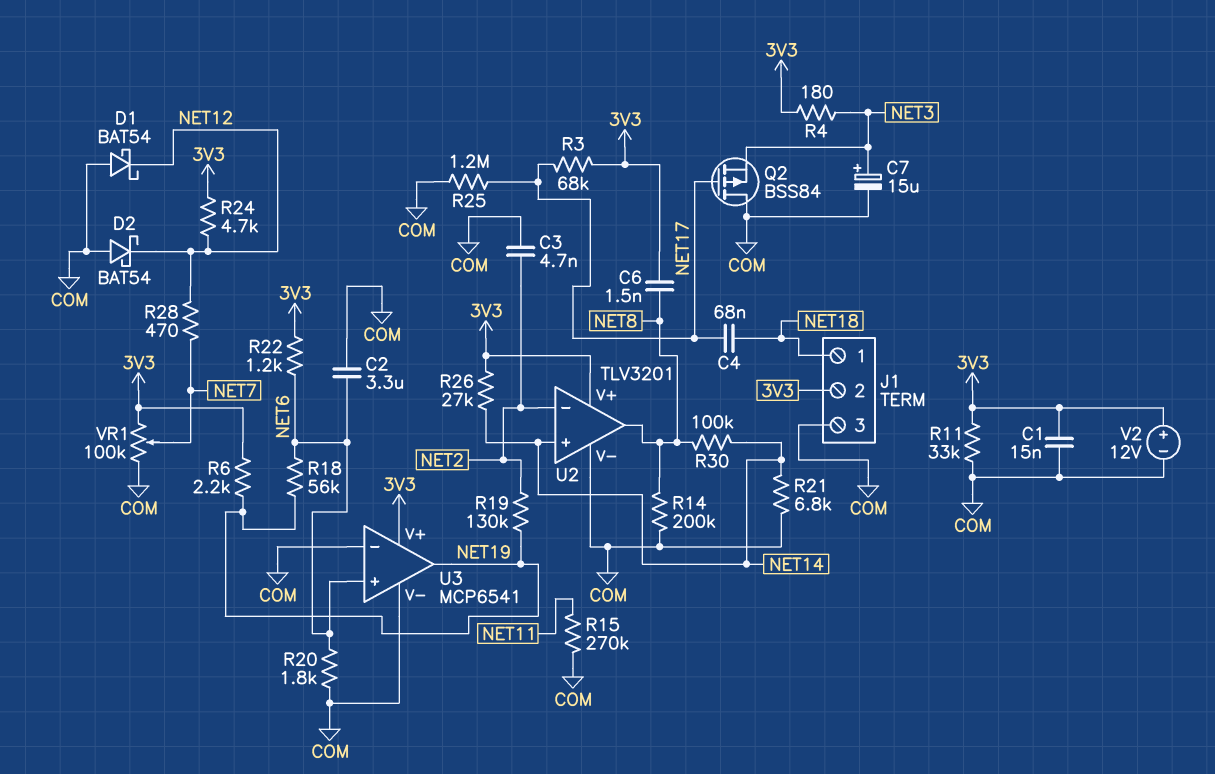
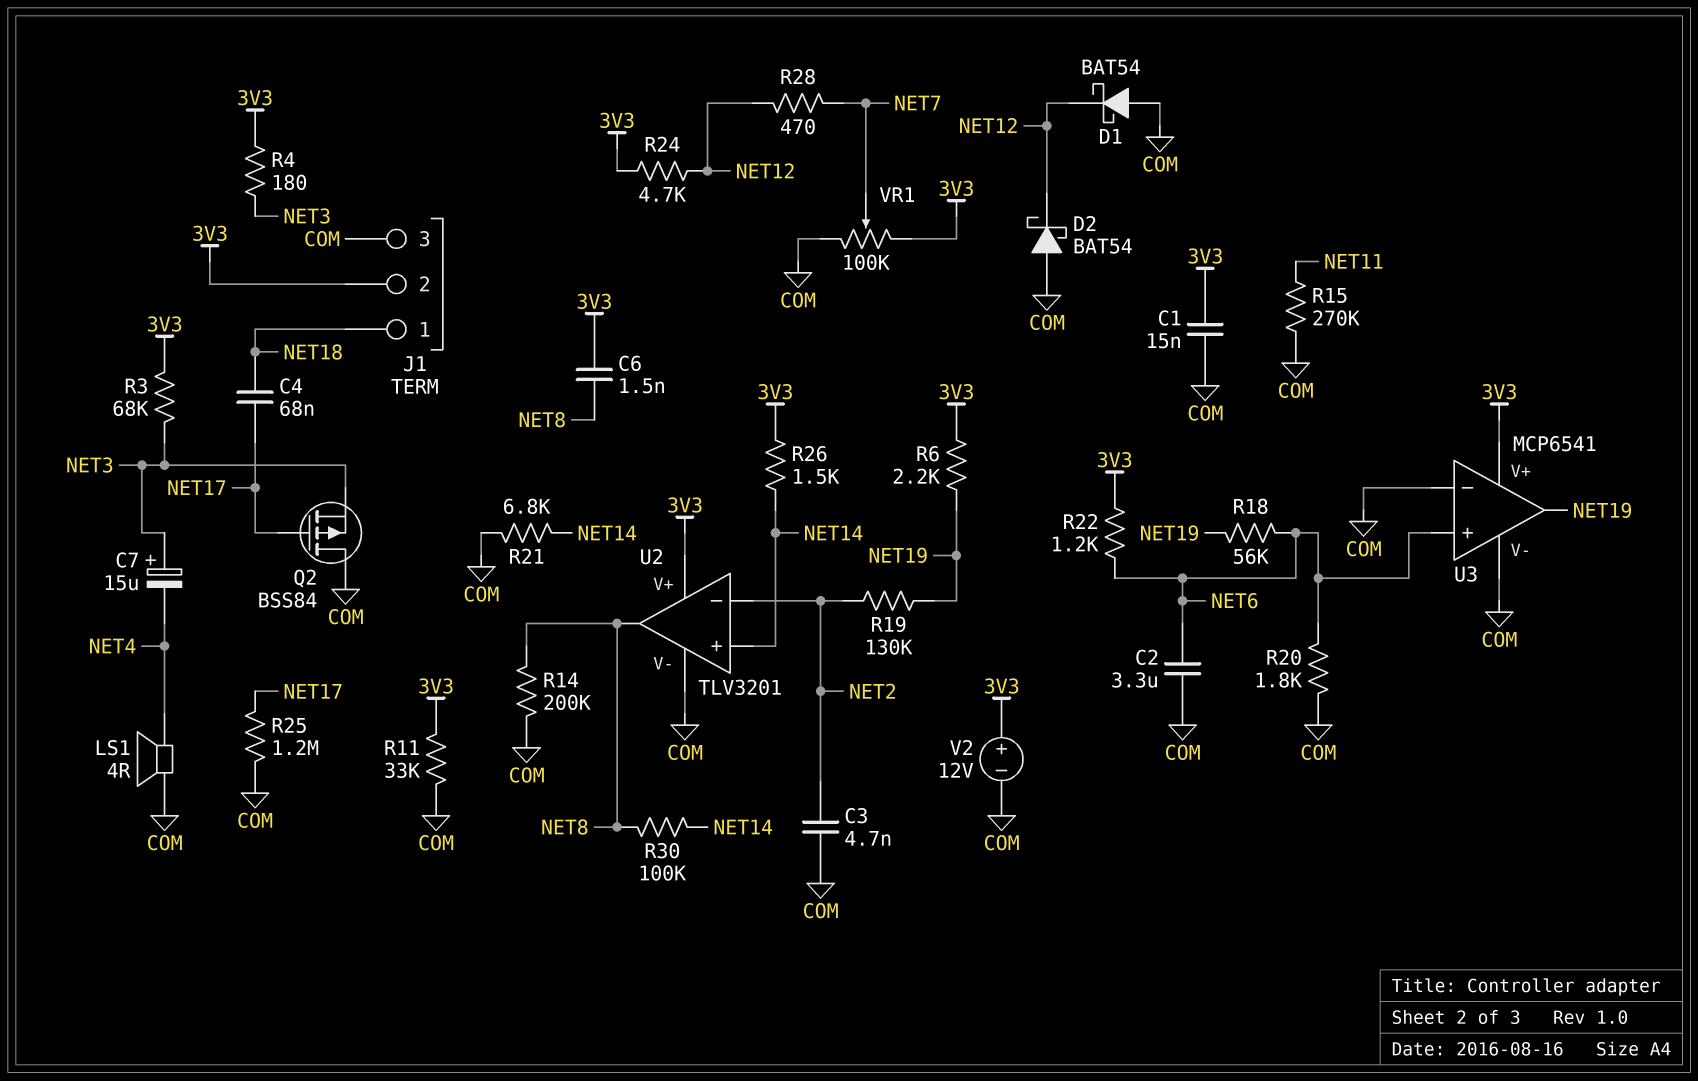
C7: 15uF (plus NET3, minus COM) -> 15uF (plus NET3, minus NET4)
LS1: none -> speaker 4R (COM, NET4)
R3: 68k (3V3, NET17) -> 68k (3V3, NET3)
R26: 27k (3V3, NET14) -> 1.5k (3V3, NET14)

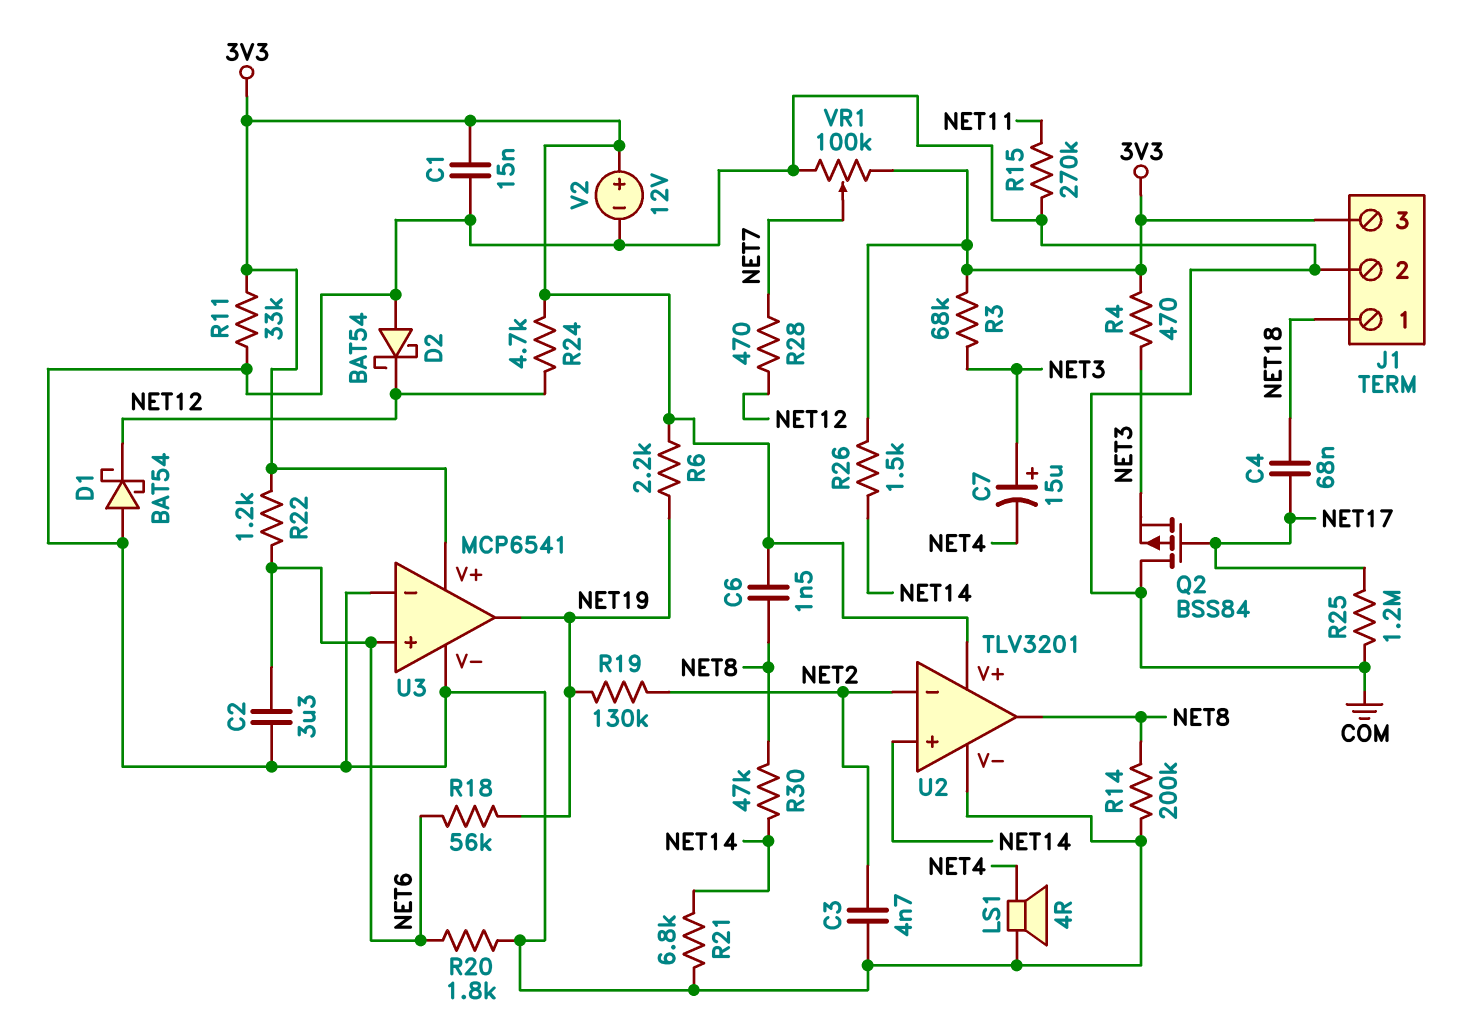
J1 pin 2: 3V3 -> COM
J1 pin 3: COM -> 3V3
R4: 180 (3V3, NET3) -> 470 (3V3, NET3)
R30: 100k (NET8, NET14) -> 47k (NET8, NET14)

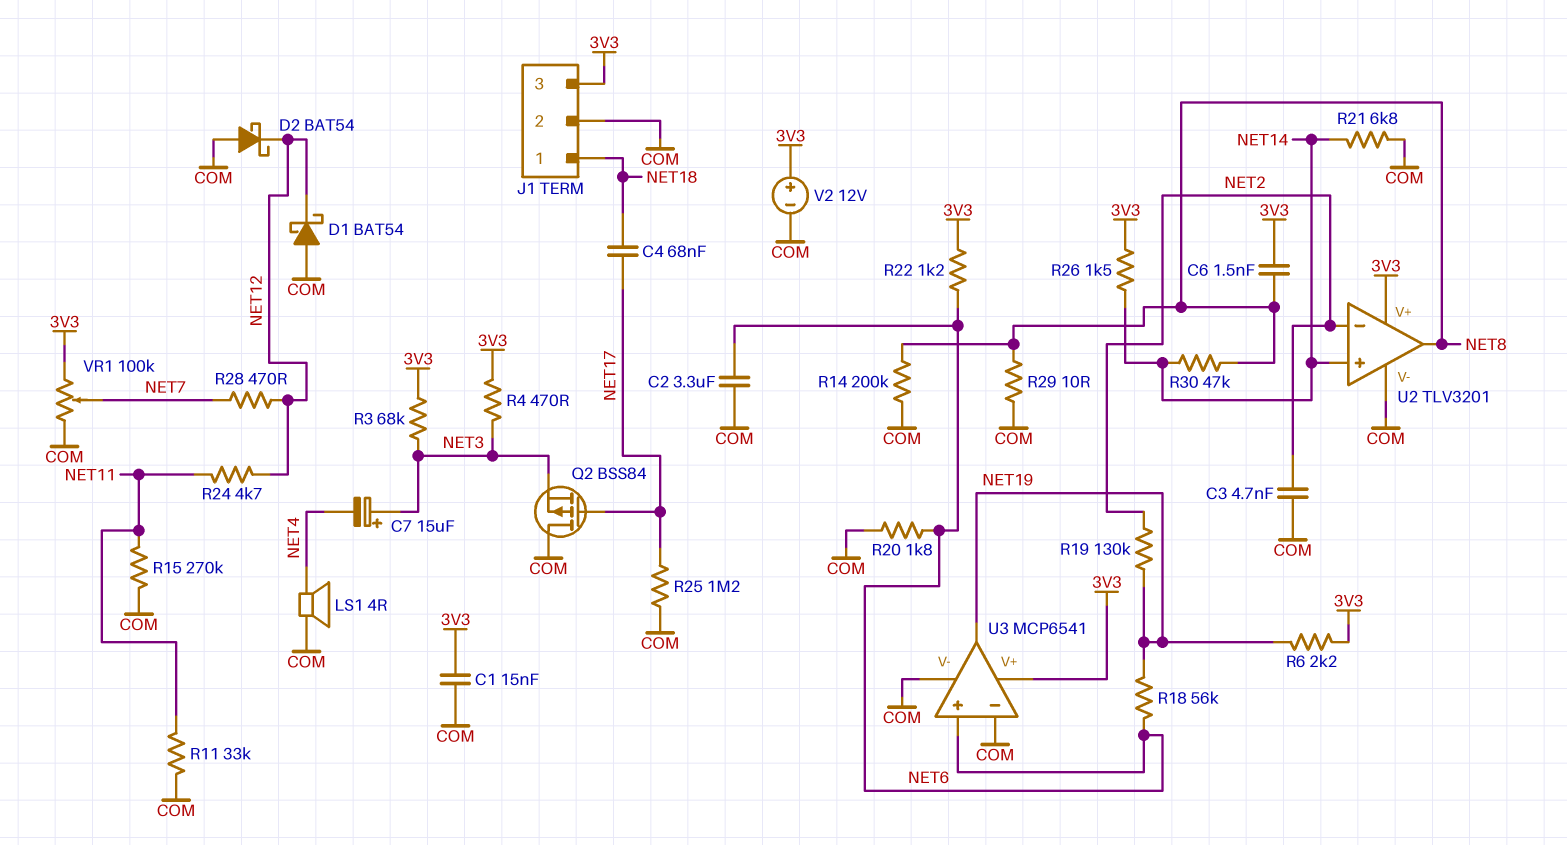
R11: 33k (3V3, COM) -> 33k (COM, NET11)
R24: 4.7k (3V3, NET12) -> 4.7k (NET11, NET12)
R29: none -> 10 (COM, NET8)

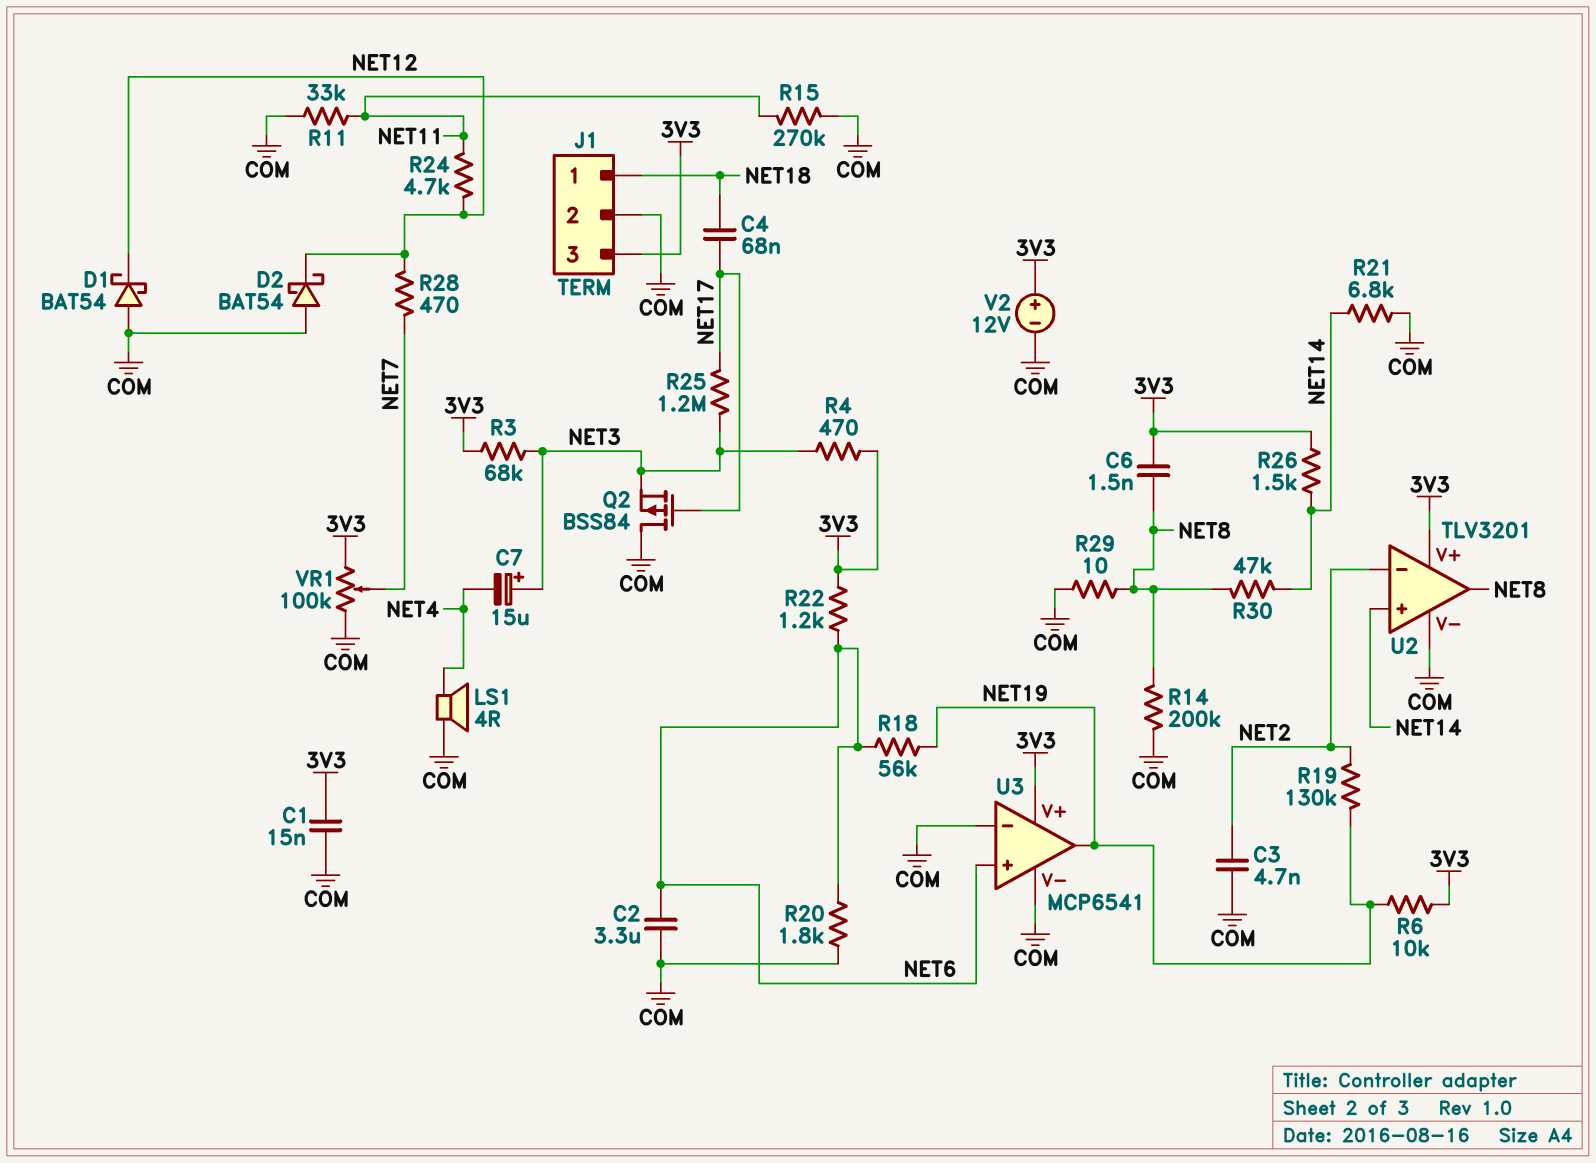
R6: 2.2k (3V3, NET19) -> 10k (3V3, NET19)
R25: 1.2M (COM, NET17) -> 1.2M (NET3, NET17)

